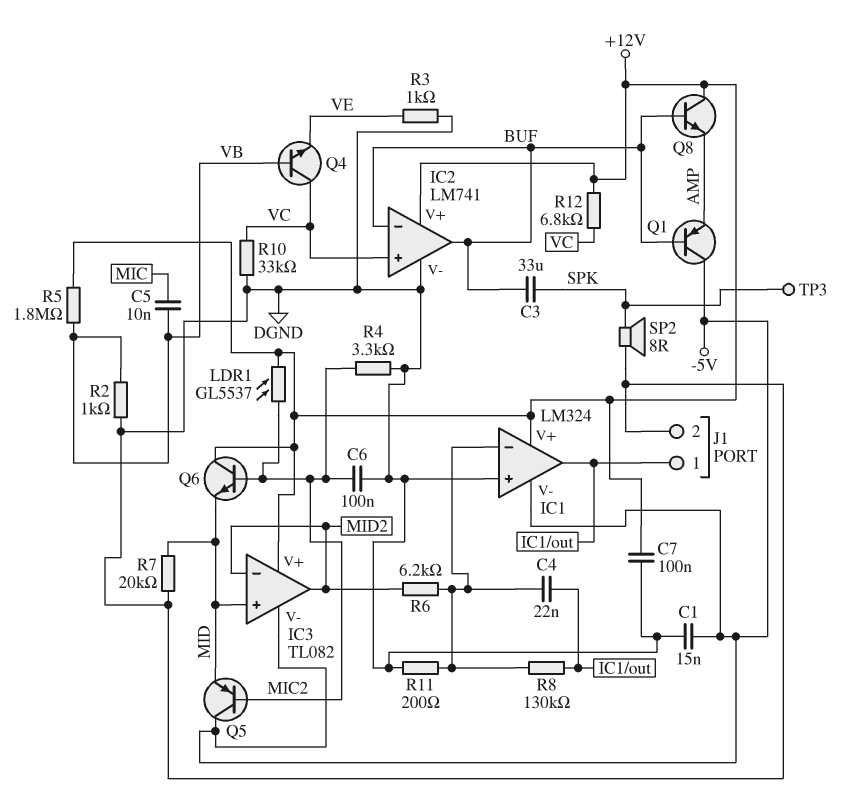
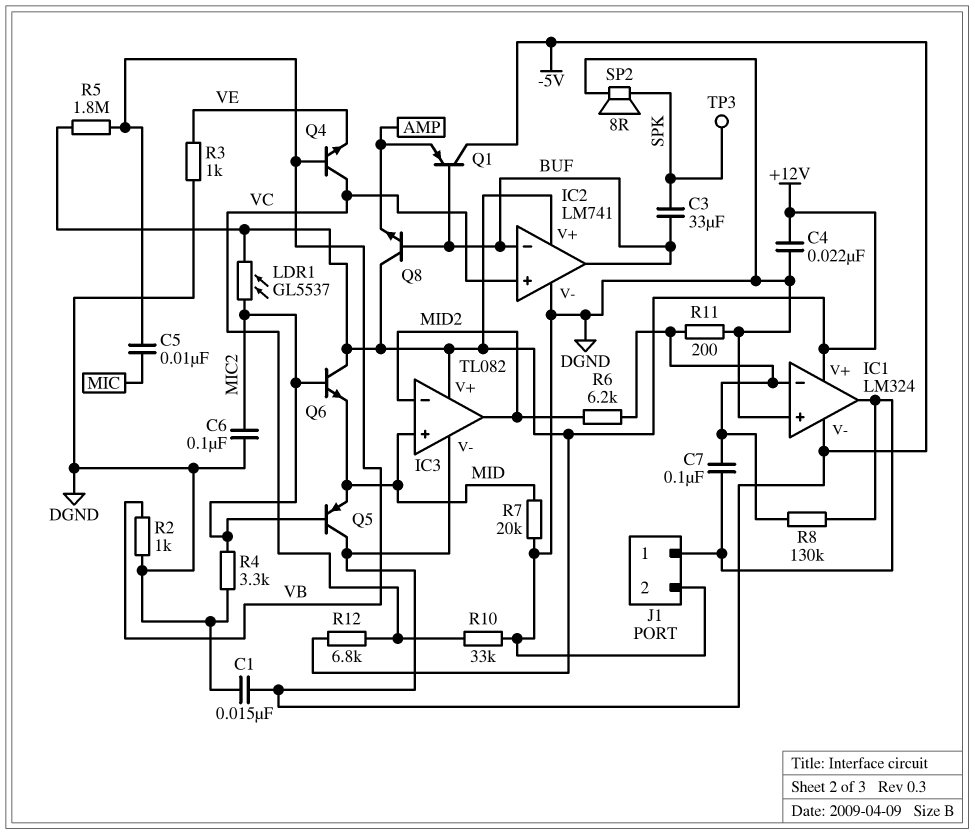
C4: 22nF (IC1/in-, IC1/out) -> 22nF (+12V, DGND)
C7: 100nF (+12V, DGND) -> 100nF (IC1/in-, IC1/out)

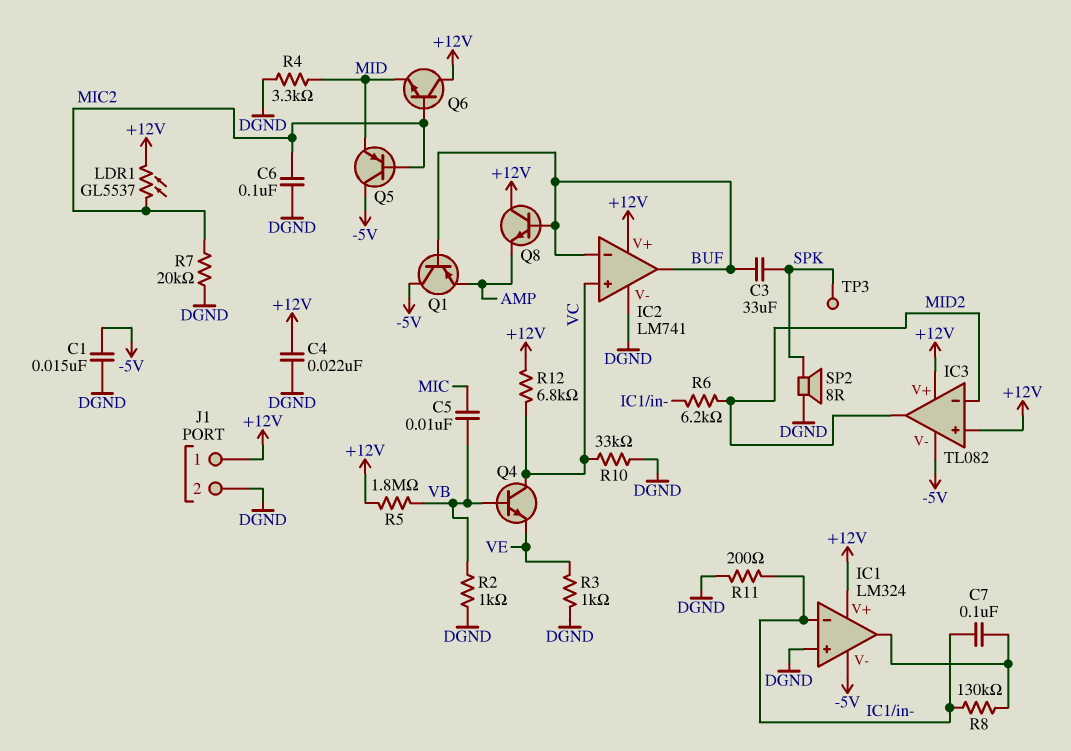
IC3 pin in+: MID -> +12V
J1 pin 1: IC1/out -> +12V
R4: 3.3k (DGND, MIC2) -> 3.3k (DGND, MID)
R7: 20k (DGND, MID) -> 20k (DGND, MIC2)

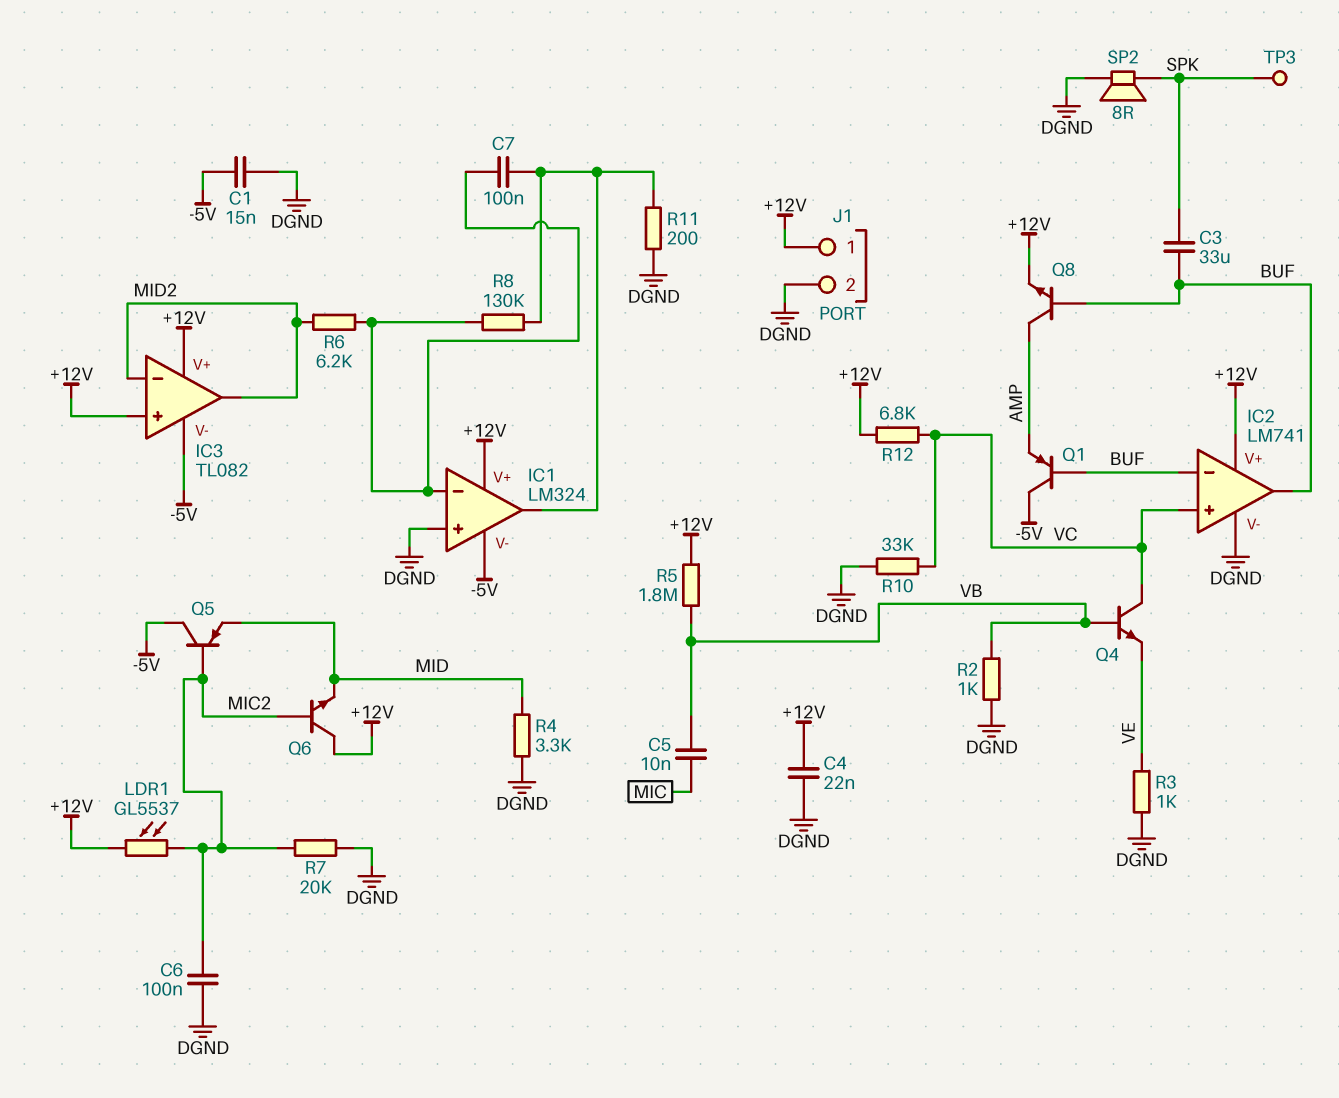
Q8: NPN (B BUF, C +12V, E AMP) -> NPN (B BUF, C AMP, E +12V)
R11: 200 (DGND, IC1/in-) -> 200 (DGND, IC1/out)

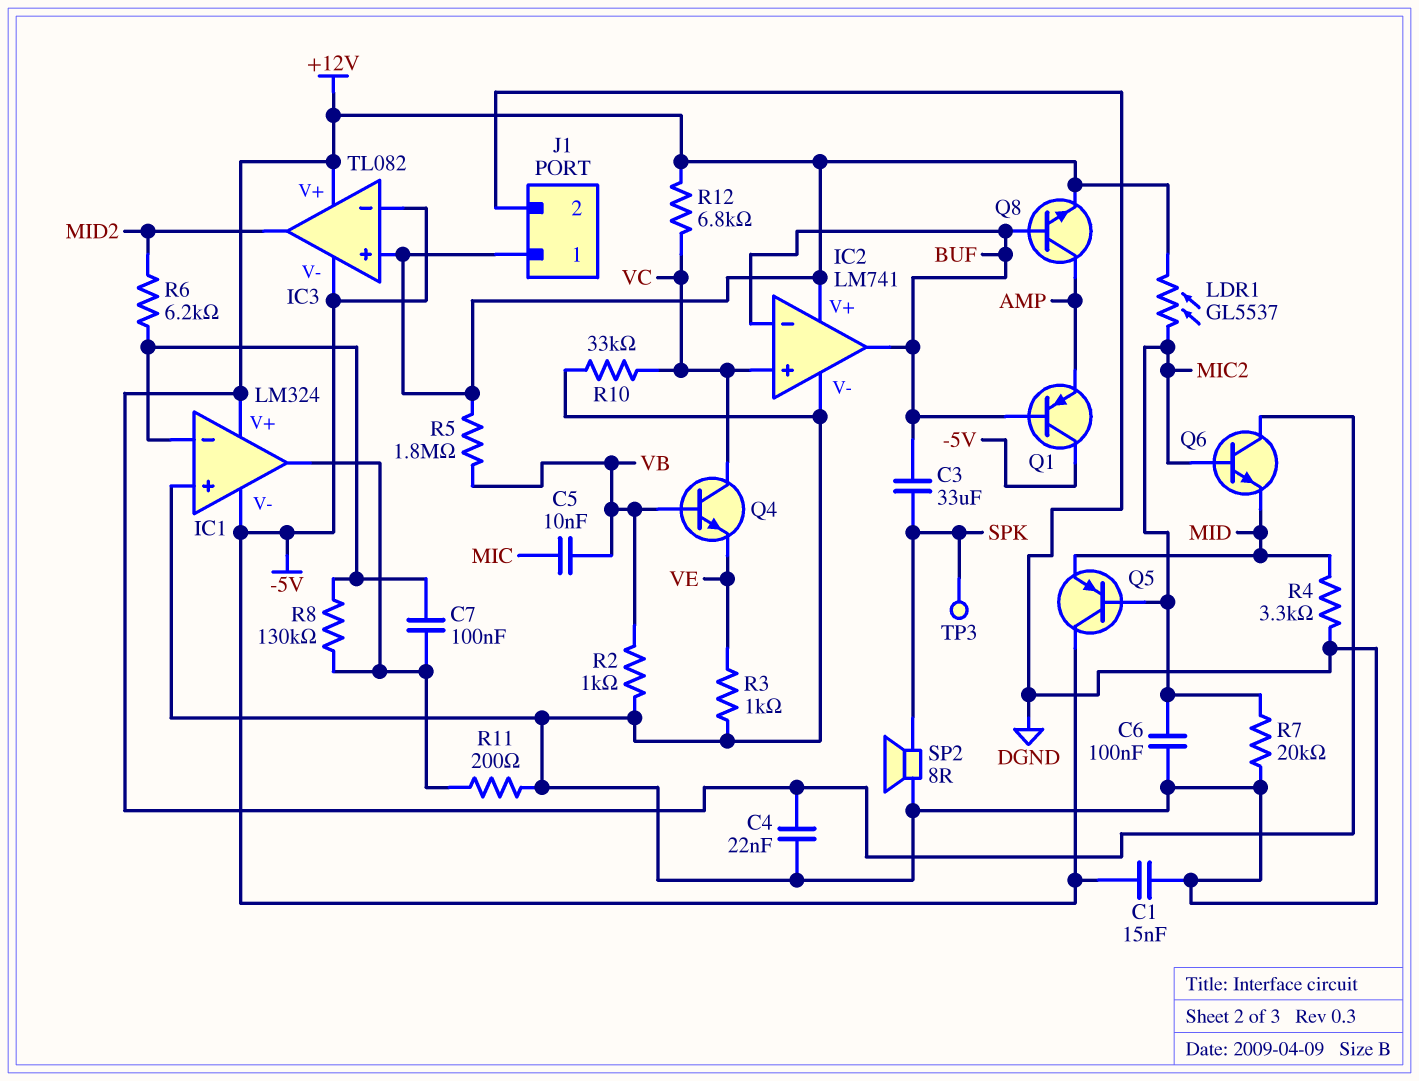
IC3 pin in-: MID2 -> -5V

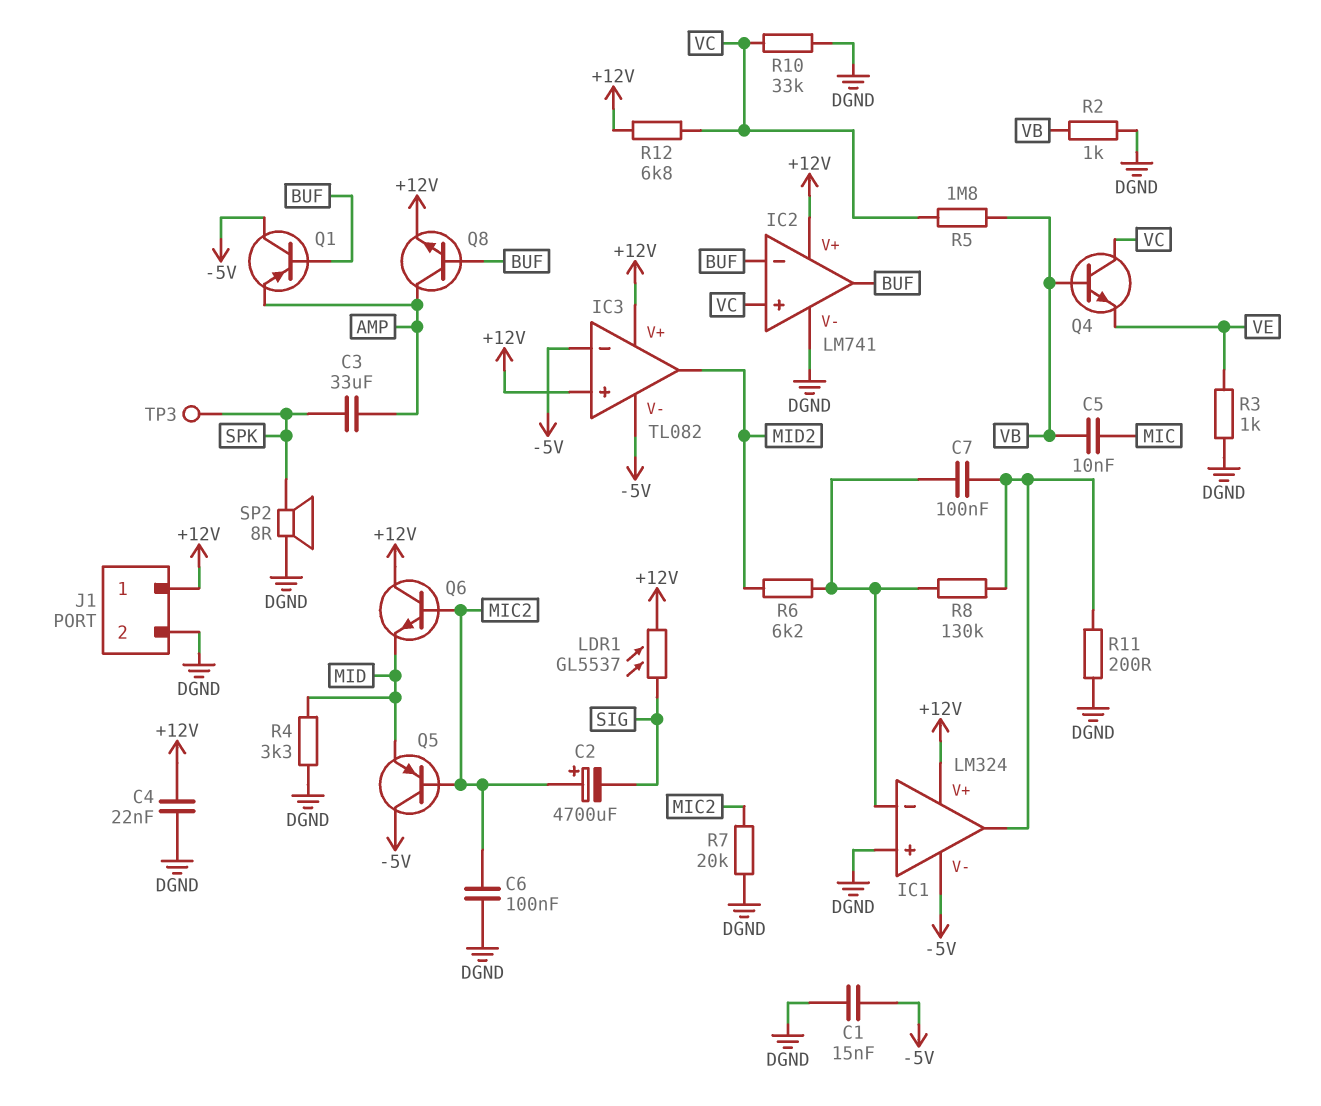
C2: none -> 4700uF (plus MIC2, minus SIG)
C3: 33uF (BUF, SPK) -> 33uF (AMP, SPK)
LDR1: GL5537 (+12V, MIC2) -> GL5537 (+12V, SIG)
R5: 1.8M (+12V, VB) -> 1.8M (VB, VC)

